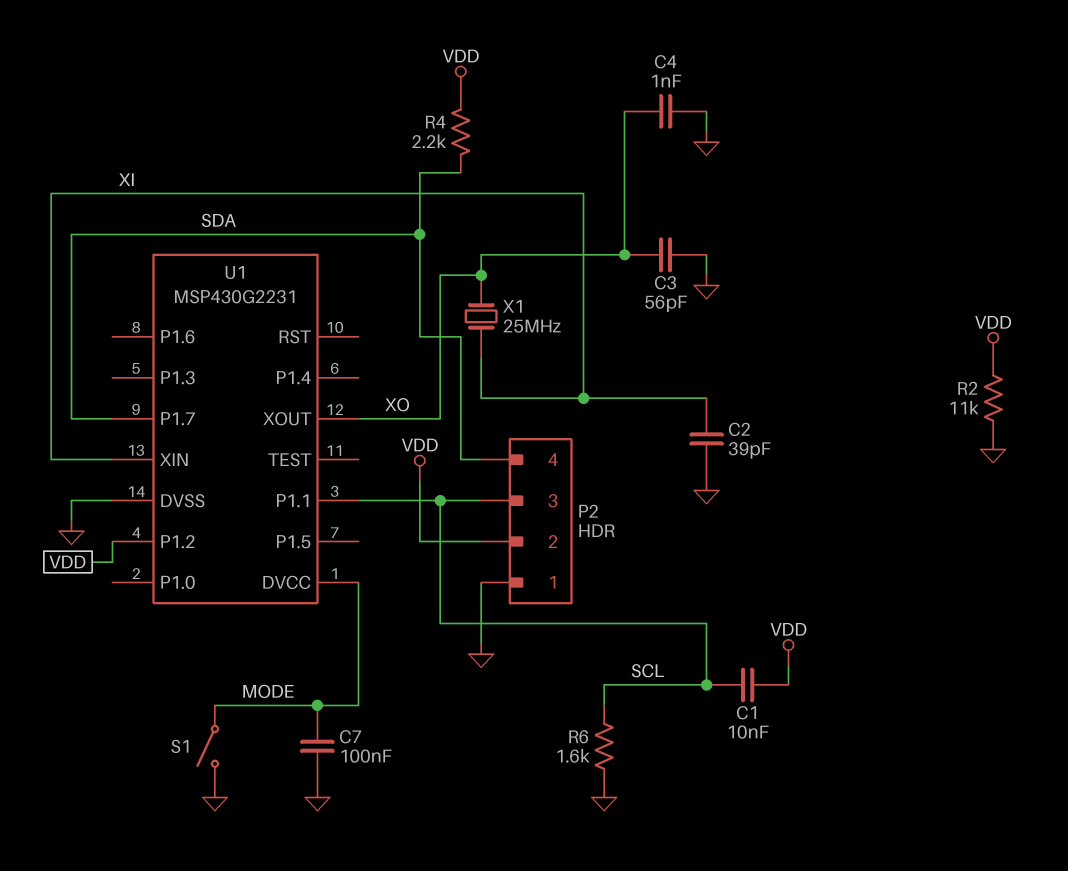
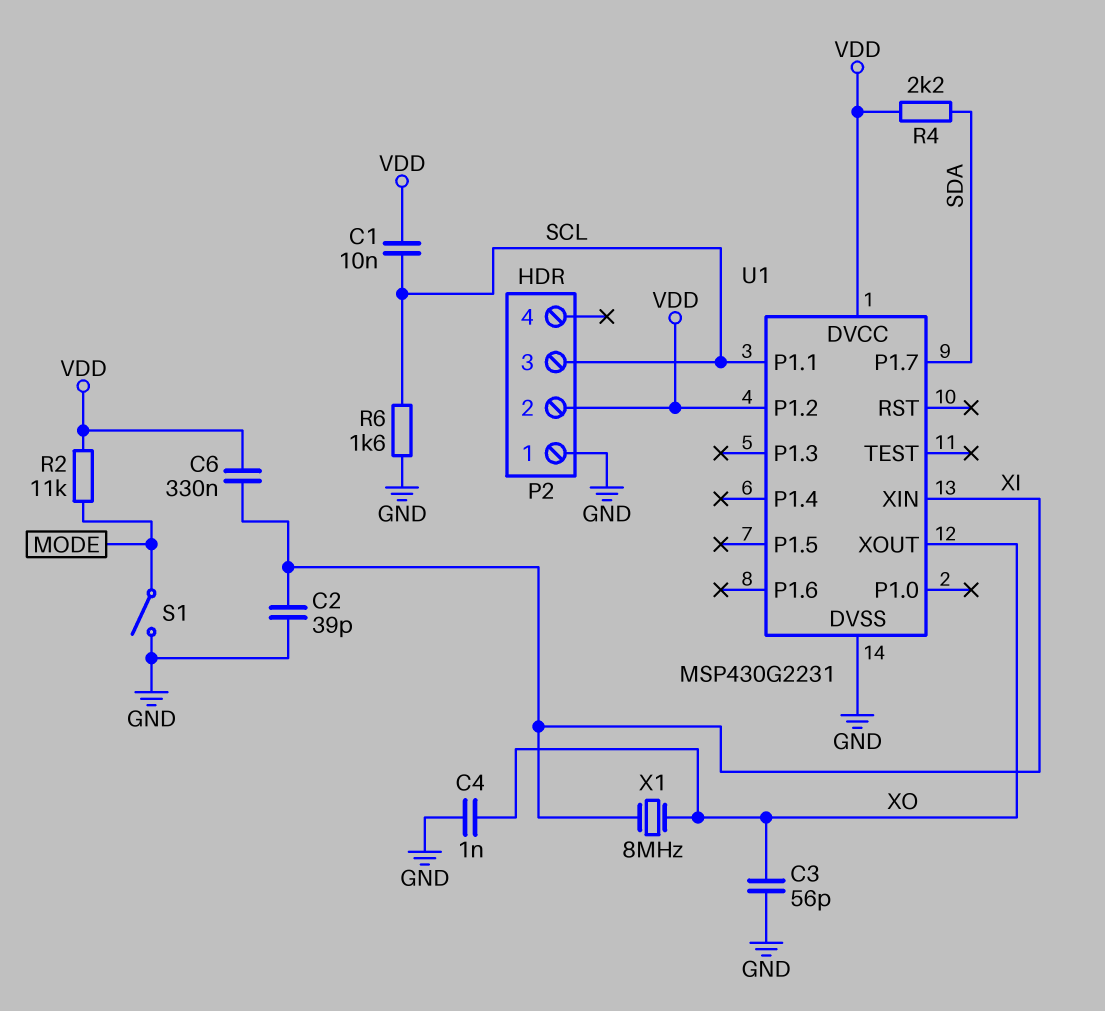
C6: none -> 330nF (VDD, XI)
C7: 100nF (GND, MODE) -> none
P2 pin 4: SDA -> none
R2: 11k (GND, VDD) -> 11k (MODE, VDD)
U1 pin DVCC: MODE -> VDD
X1: 25MHz (XI, XO) -> 8MHz (XI, XO)

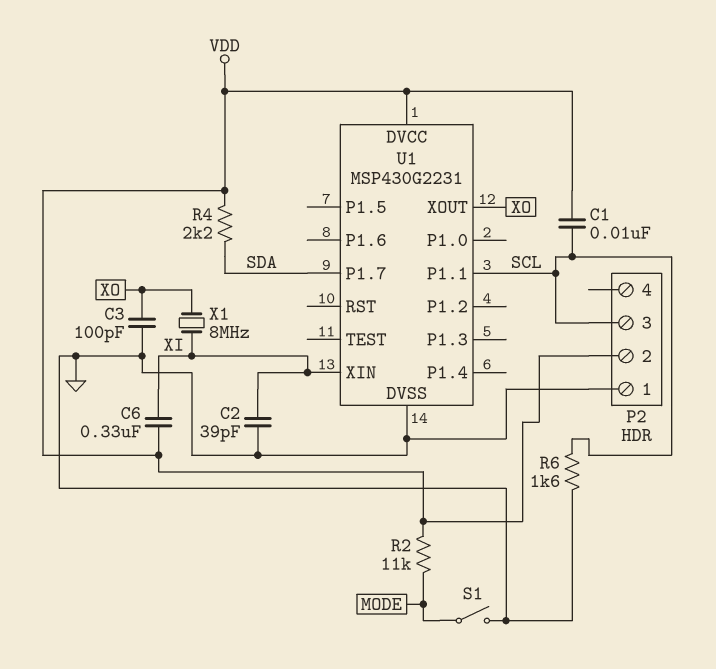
C3: 56pF (GND, XO) -> 100pF (GND, XO)
C4: 1nF (GND, XO) -> none
U1 pin P1.2: VDD -> none

